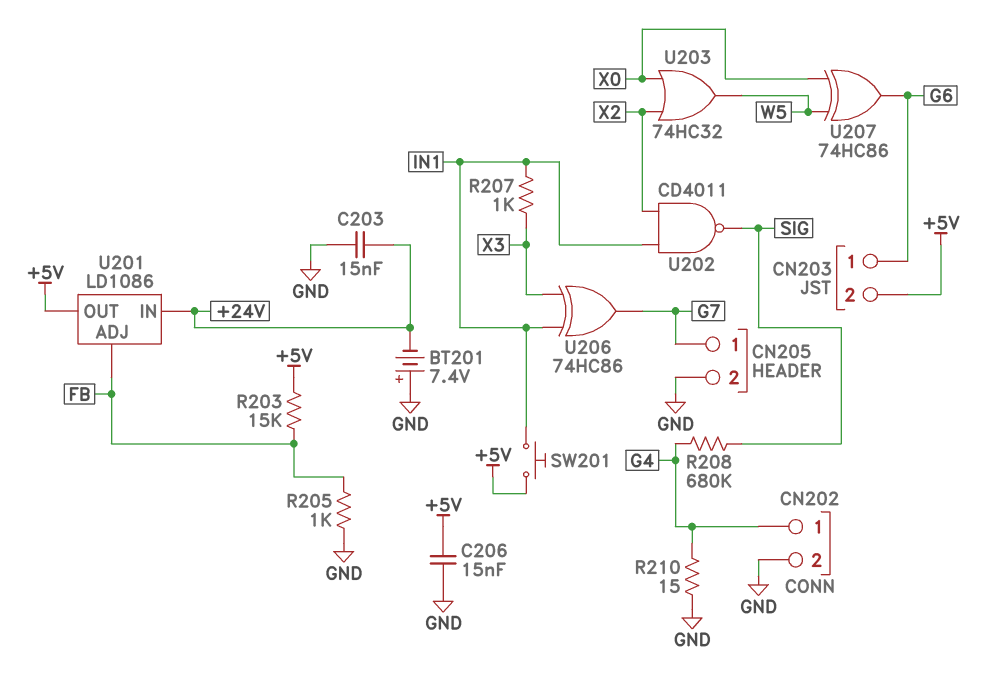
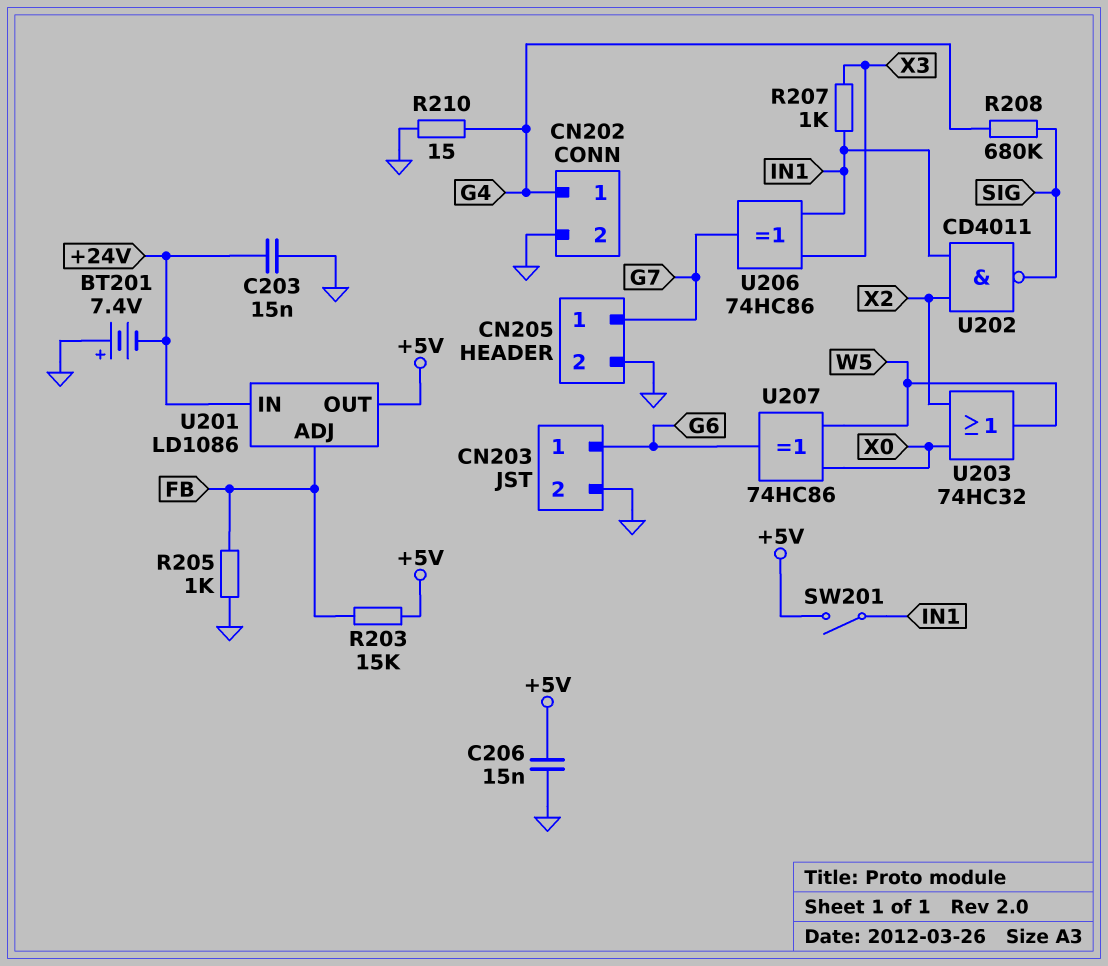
CN203 pin 2: +5V -> GND
SW201: button (+5V, IN1) -> switch (+5V, IN1)

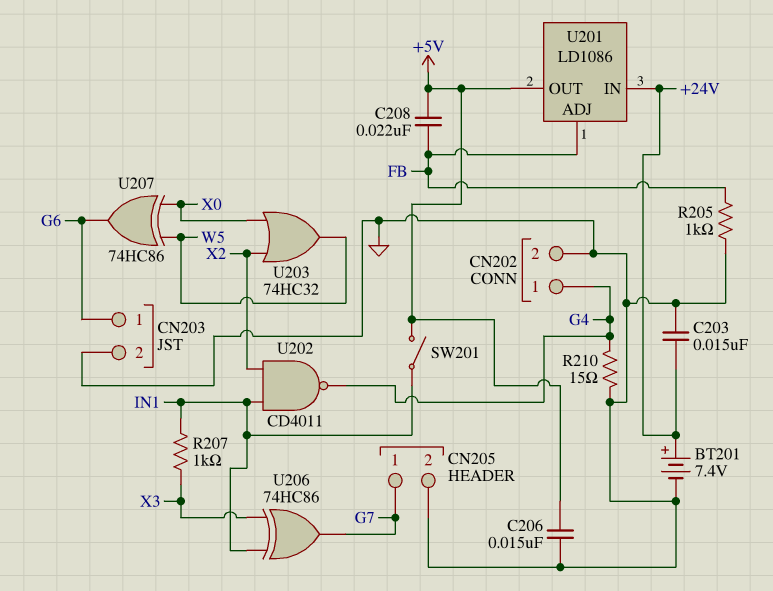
BT201: 7.4V (plus GND, minus +24V) -> 7.4V (plus +24V, minus GND)
C208: none -> 22nF (+5V, FB)
R203: 15k (+5V, FB) -> none
R208: 680k (G4, SIG) -> none
U202: NAND CD4011 (in IN1, in X2, out SIG) -> NAND CD4011 (in IN1, in X2, out G4)

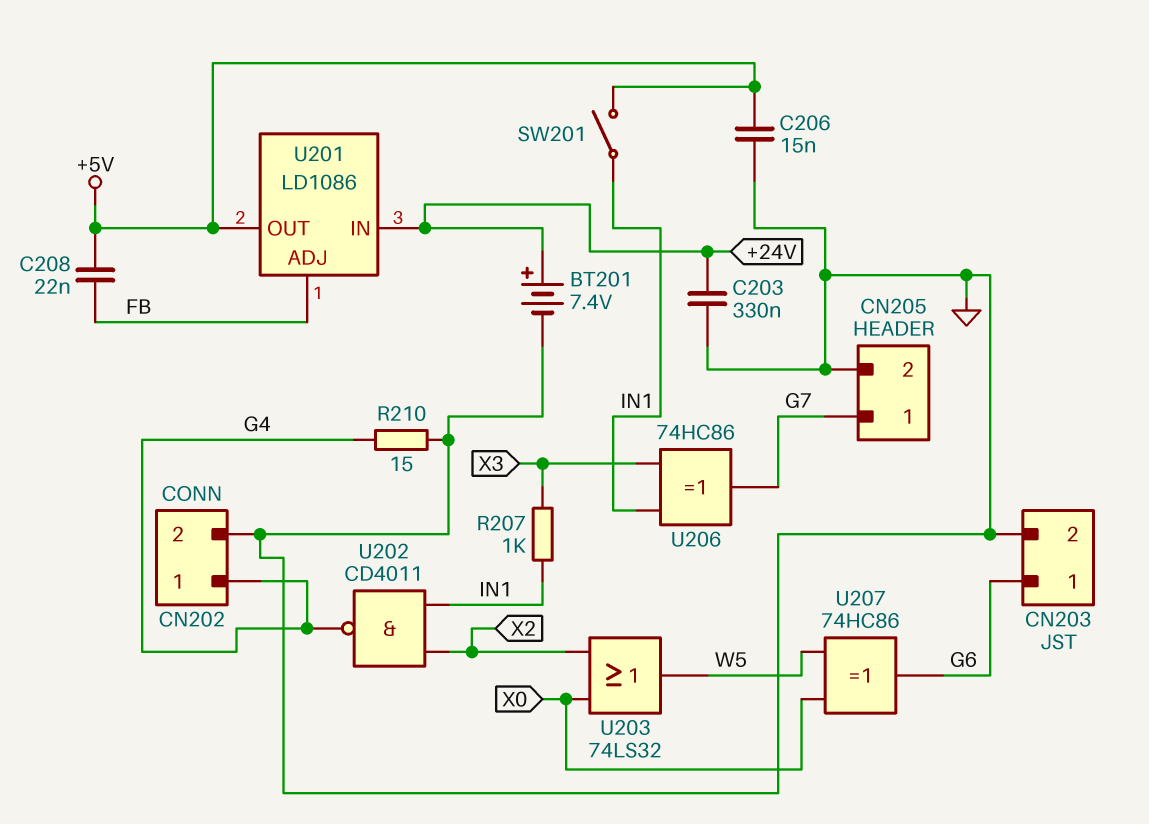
C203: 15nF (+24V, GND) -> 330nF (+24V, GND)
R205: 1k (FB, GND) -> none
U203: OR 74HC32 (in X0, in X2, out W5) -> OR 74LS32 (in X0, in X2, out W5)

